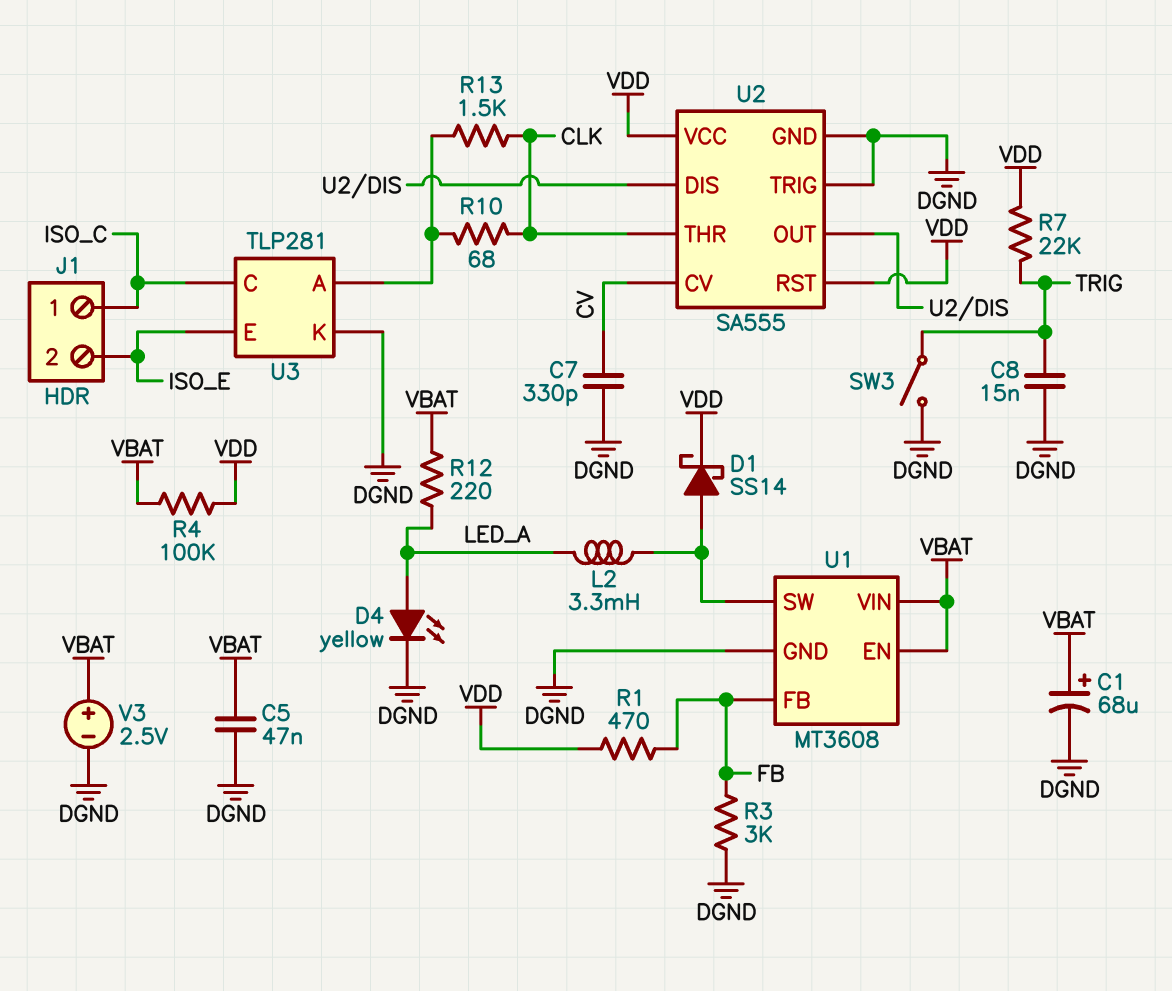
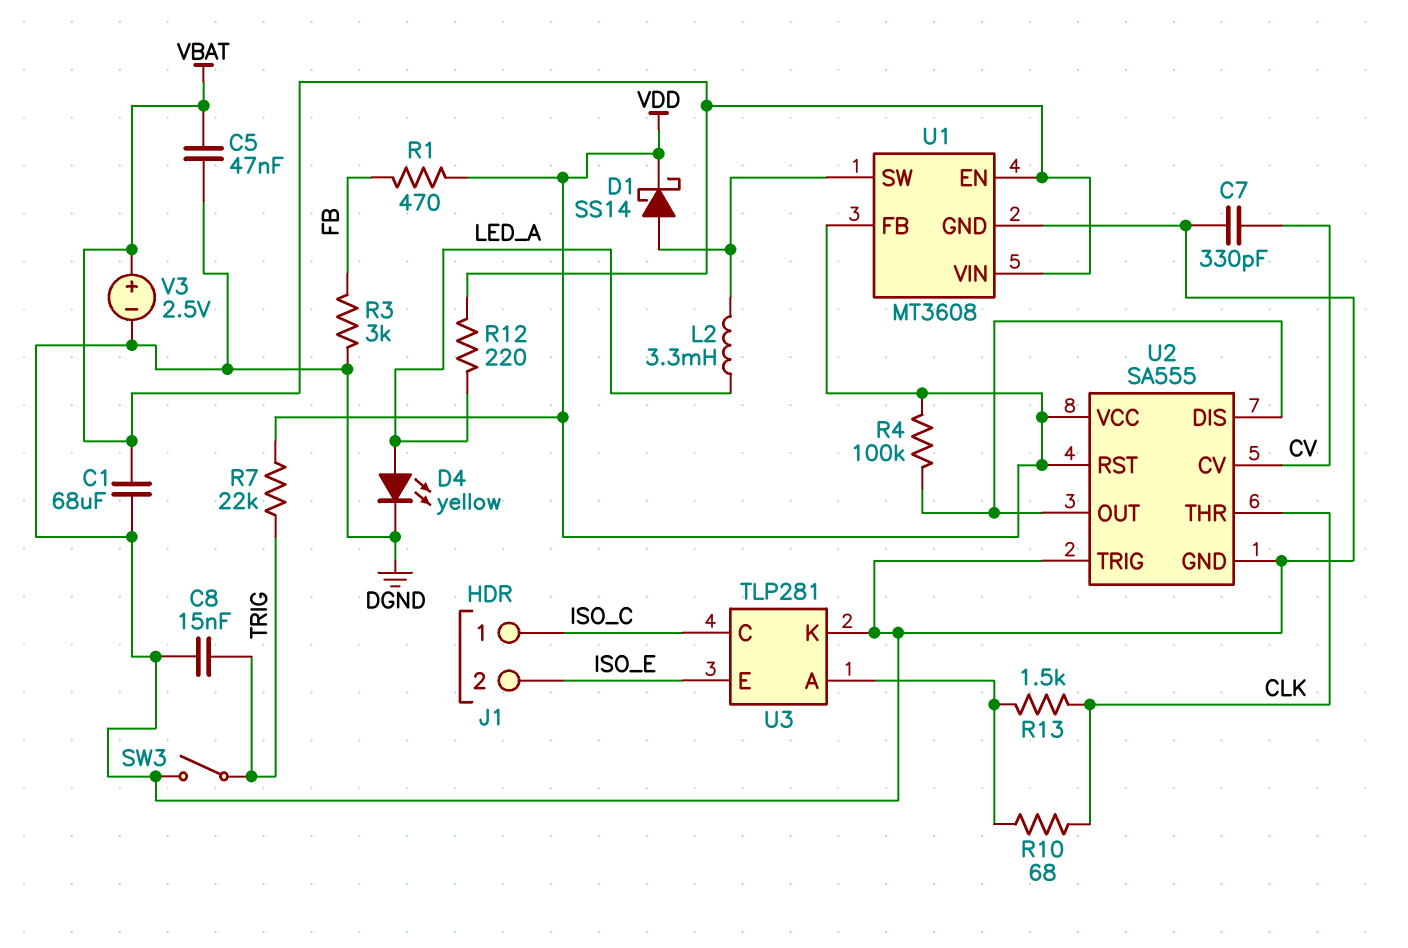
C1: 68uF (plus VBAT, minus DGND) -> 68uF (DGND, VBAT)
R4: 100k (VBAT, VDD) -> 100k (U2/DIS, VDD)
U1 pin FB: FB -> VDD

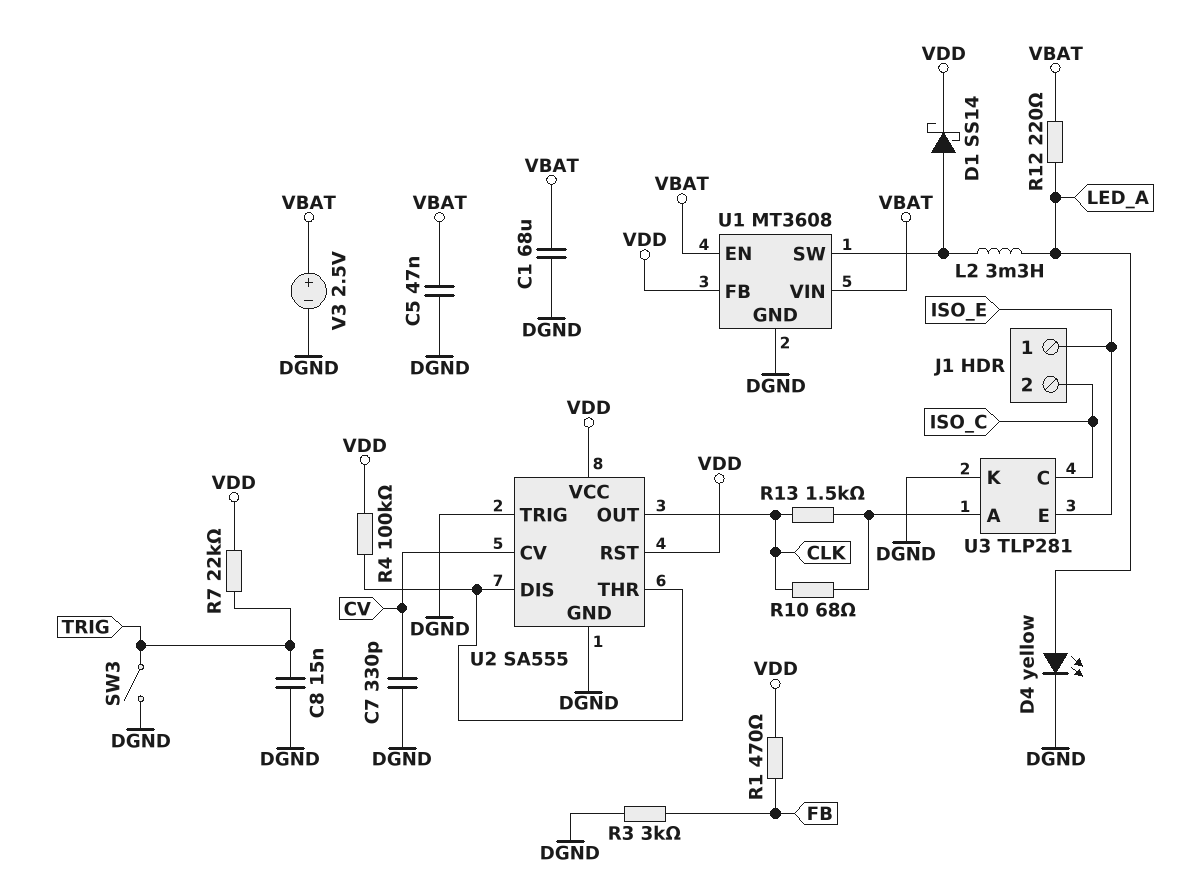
J1 pin 1: ISO_C -> ISO_E
J1 pin 2: ISO_E -> ISO_C
U2 pin OUT: U2/DIS -> CLK
U2 pin THR: CLK -> U2/DIS

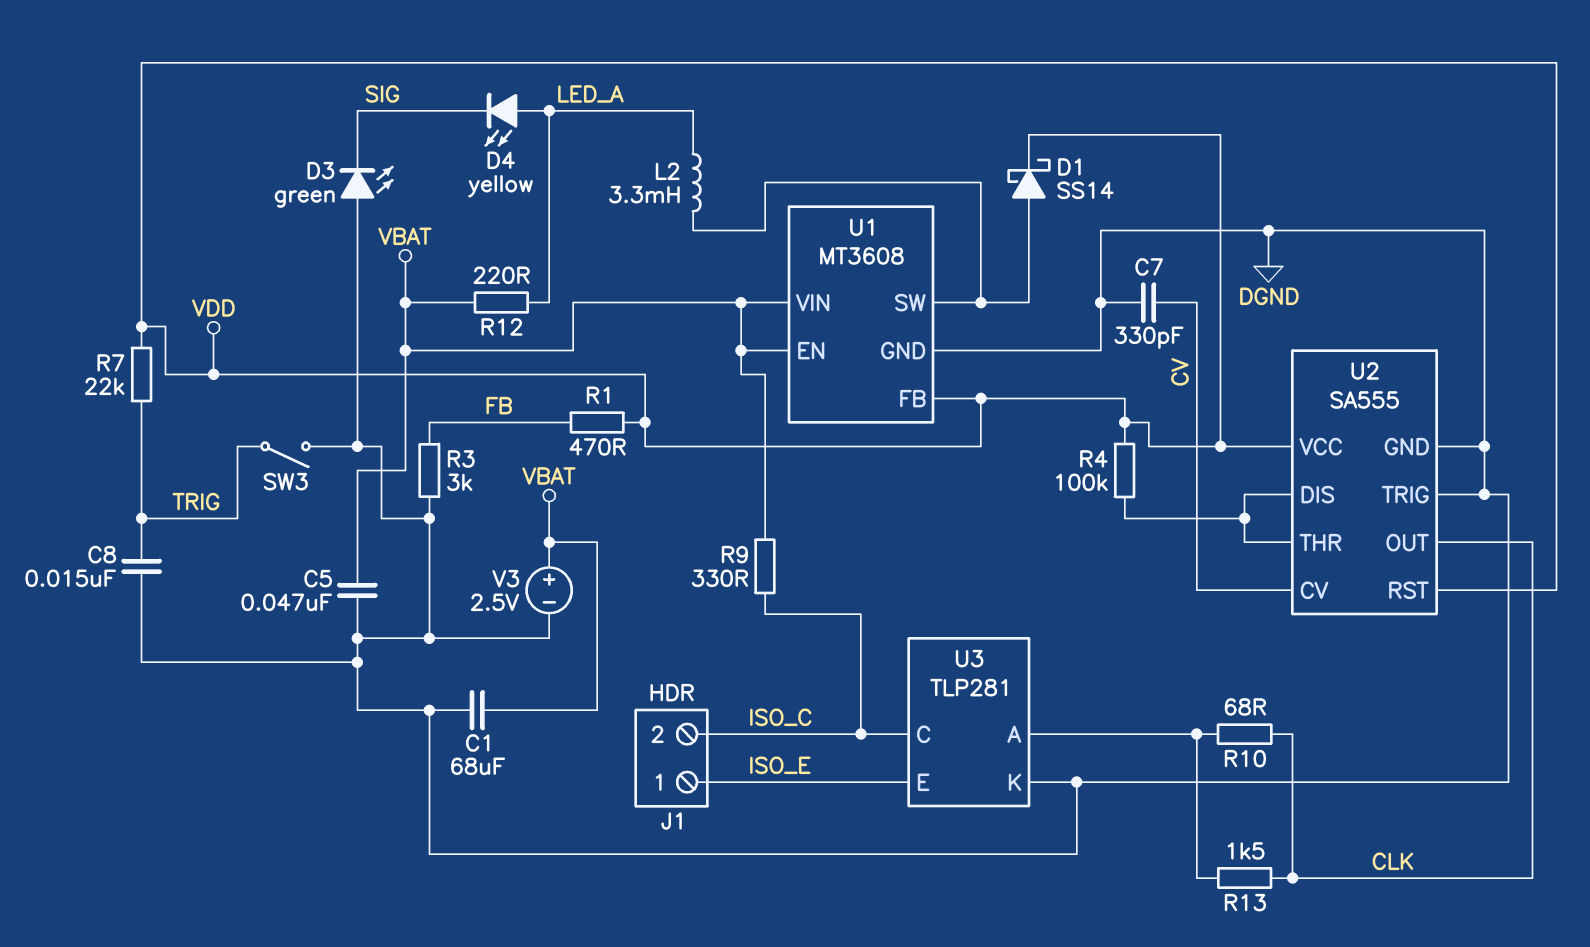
D3: none -> LED green (A DGND, K SIG)
D4: LED yellow (A LED_A, K DGND) -> LED yellow (A LED_A, K SIG)
R9: none -> 330 (ISO_C, VBAT)

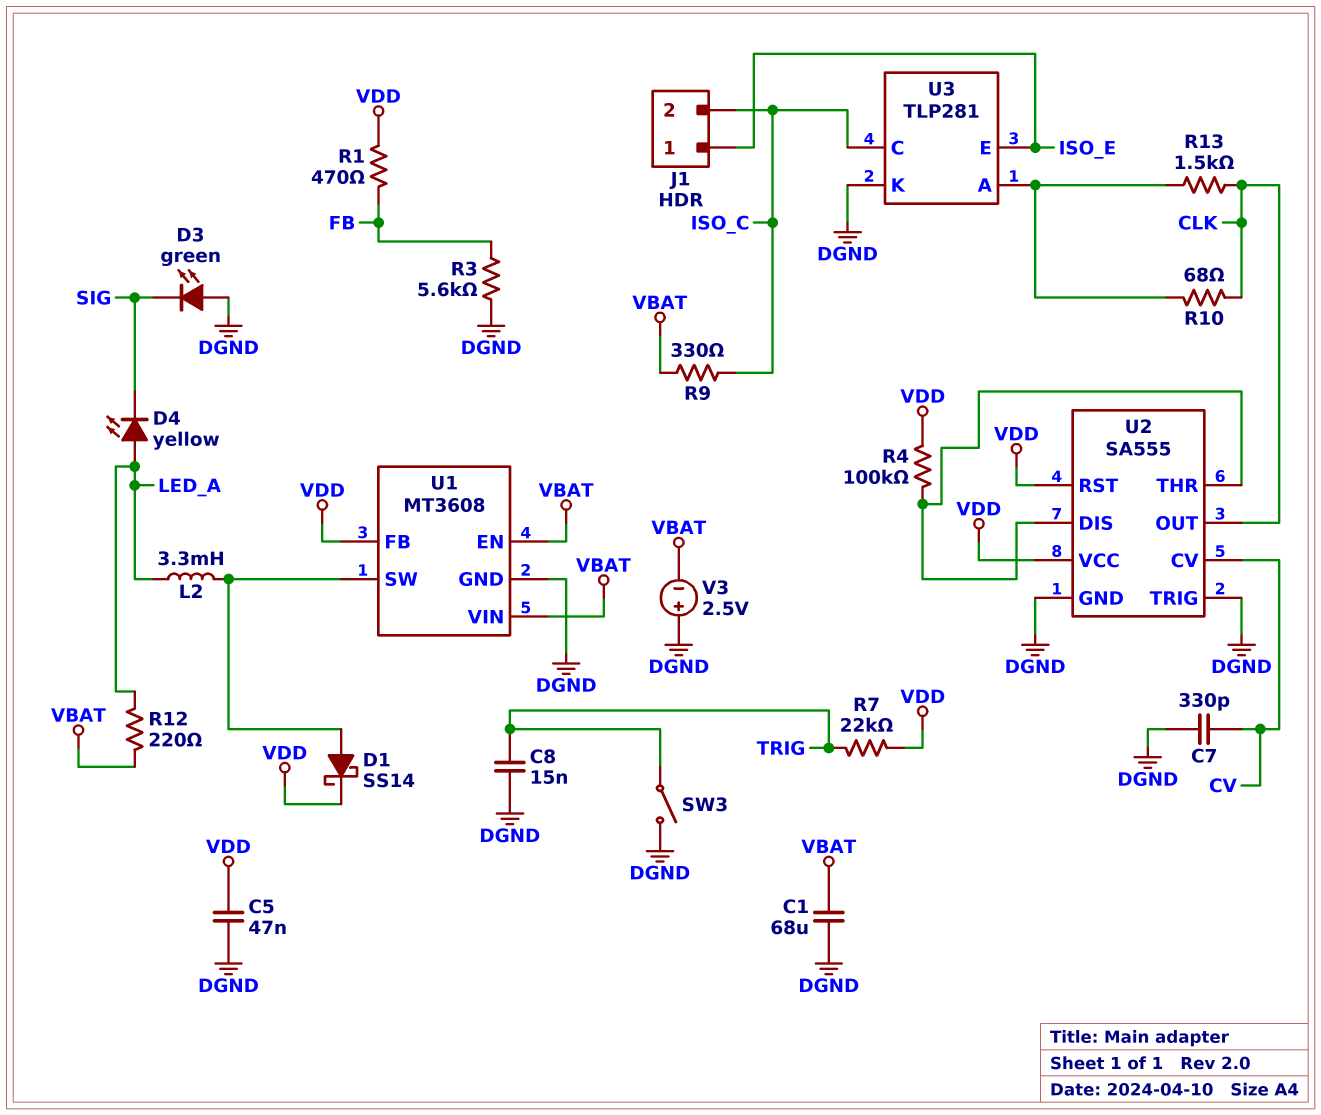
C5: 47nF (DGND, VBAT) -> 47nF (DGND, VDD)
R3: 3k (DGND, FB) -> 5.6k (DGND, FB)
V3: 2.5V (plus VBAT, minus DGND) -> 2.5V (plus DGND, minus VBAT)

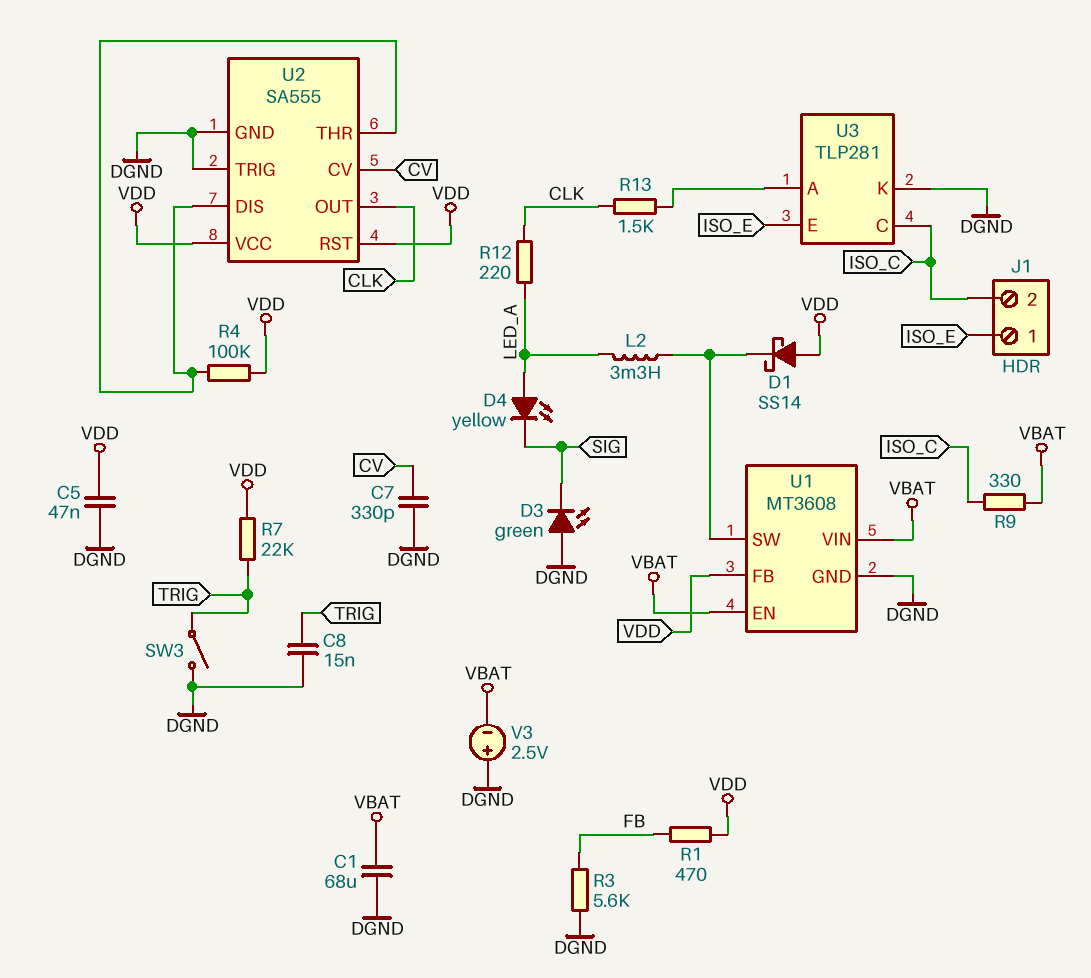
D1: schottky SS14 (A U1/SW, K VDD) -> schottky SS14 (A VDD, K U1/SW)
R10: 68 (CLK, U3/A) -> none
R12: 220 (LED_A, VBAT) -> 220 (CLK, LED_A)

